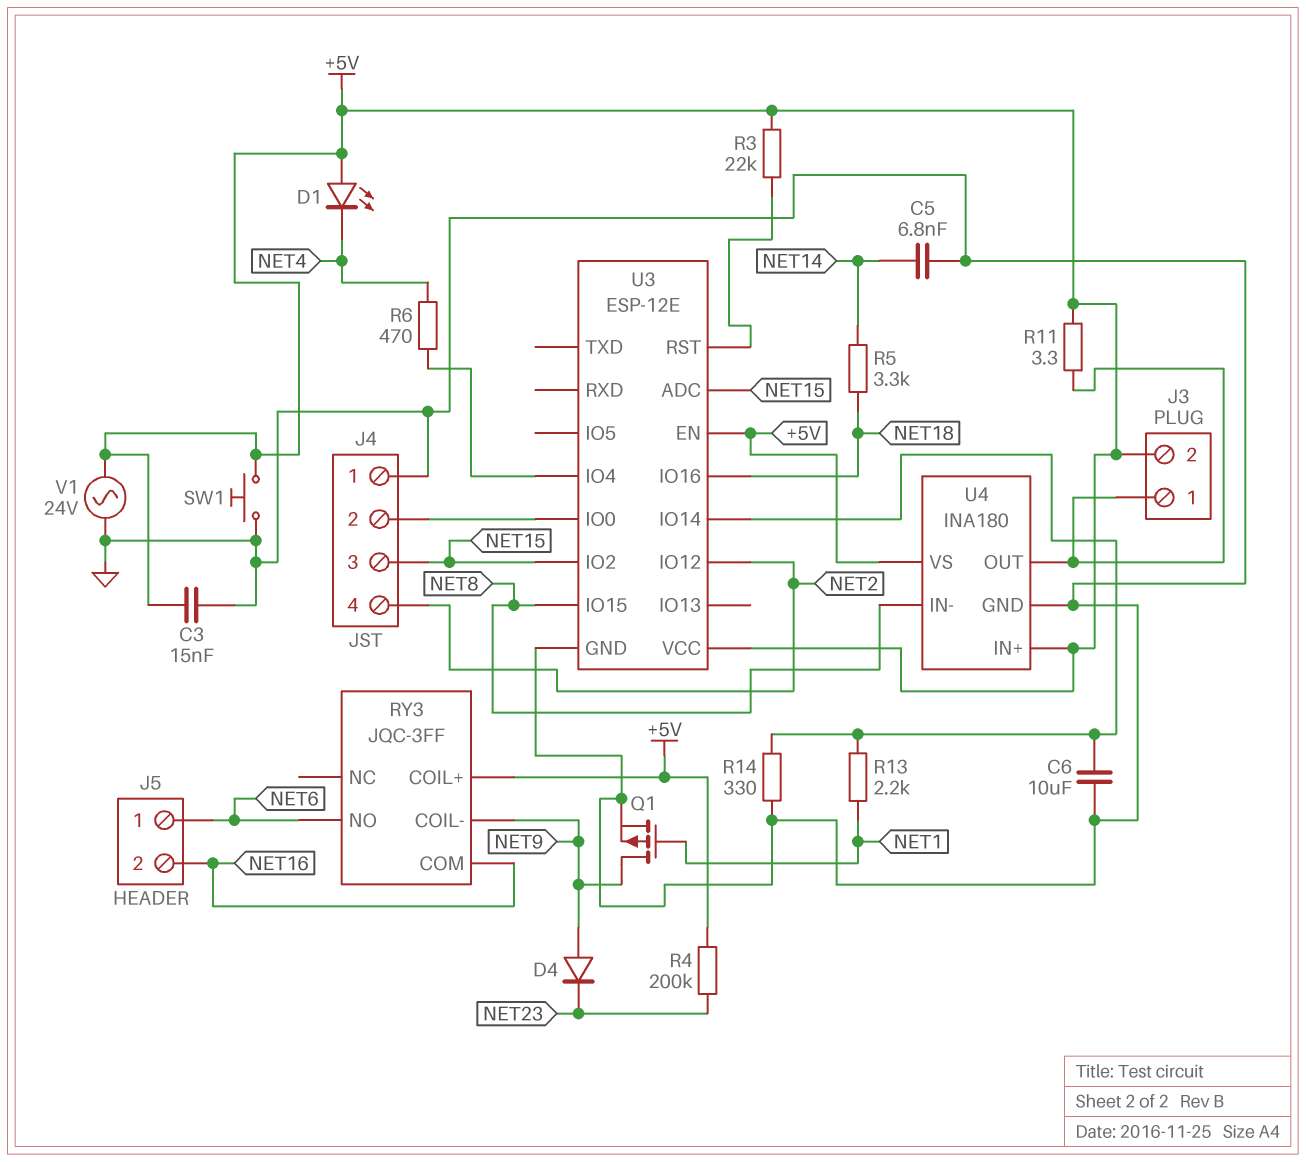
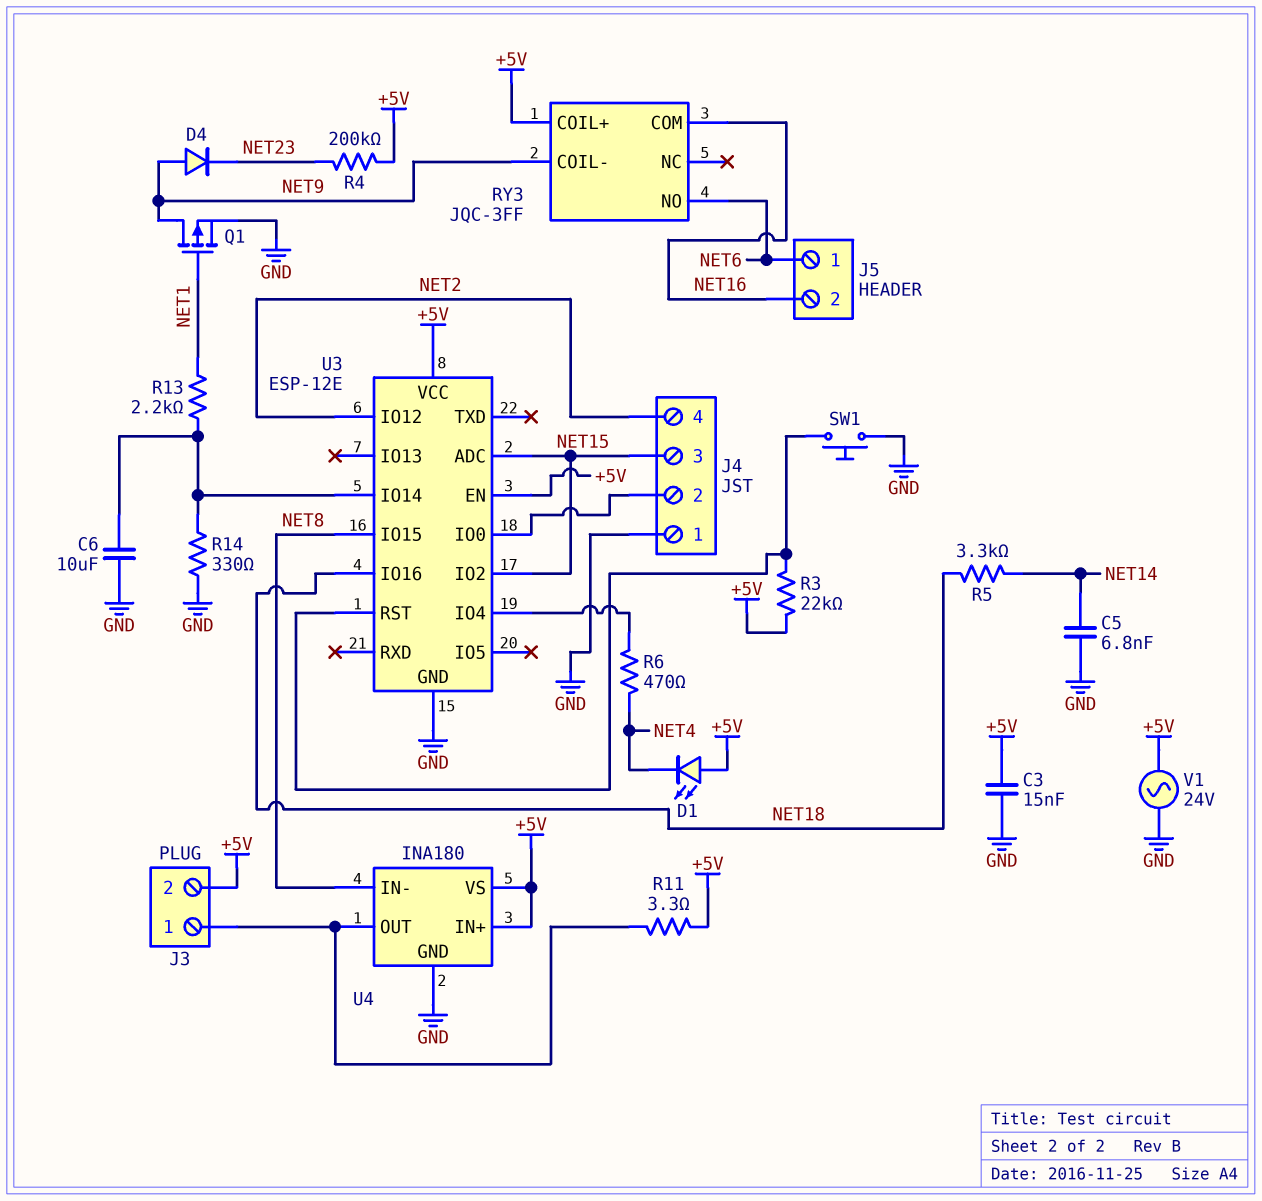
SW1: button (+5V, GND) -> button (GND, U3/RST)

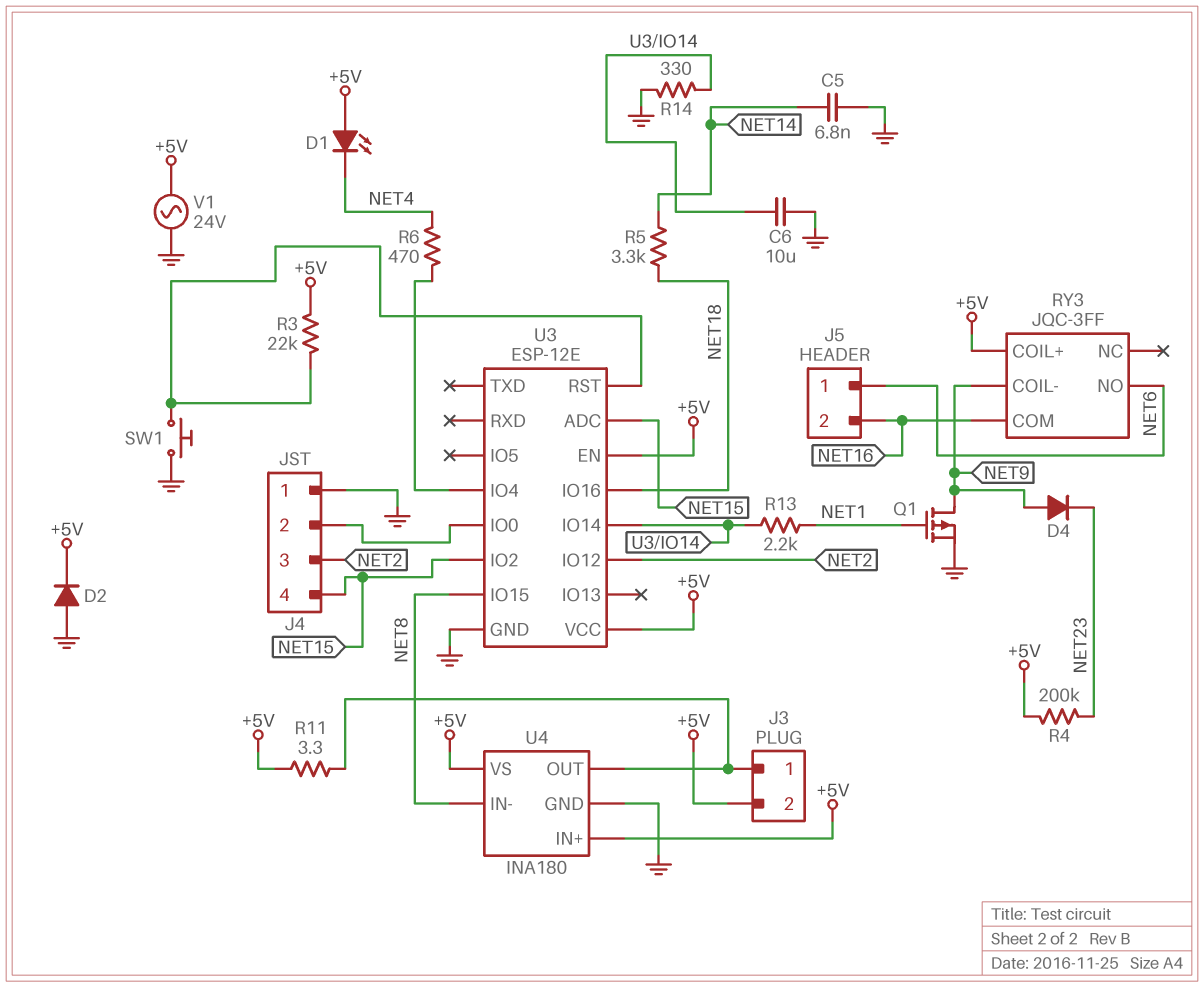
C3: 15nF (+5V, GND) -> none
D2: none -> diode (A GND, K +5V)
J4 pin 3: NET15 -> NET2
J4 pin 4: NET2 -> NET15

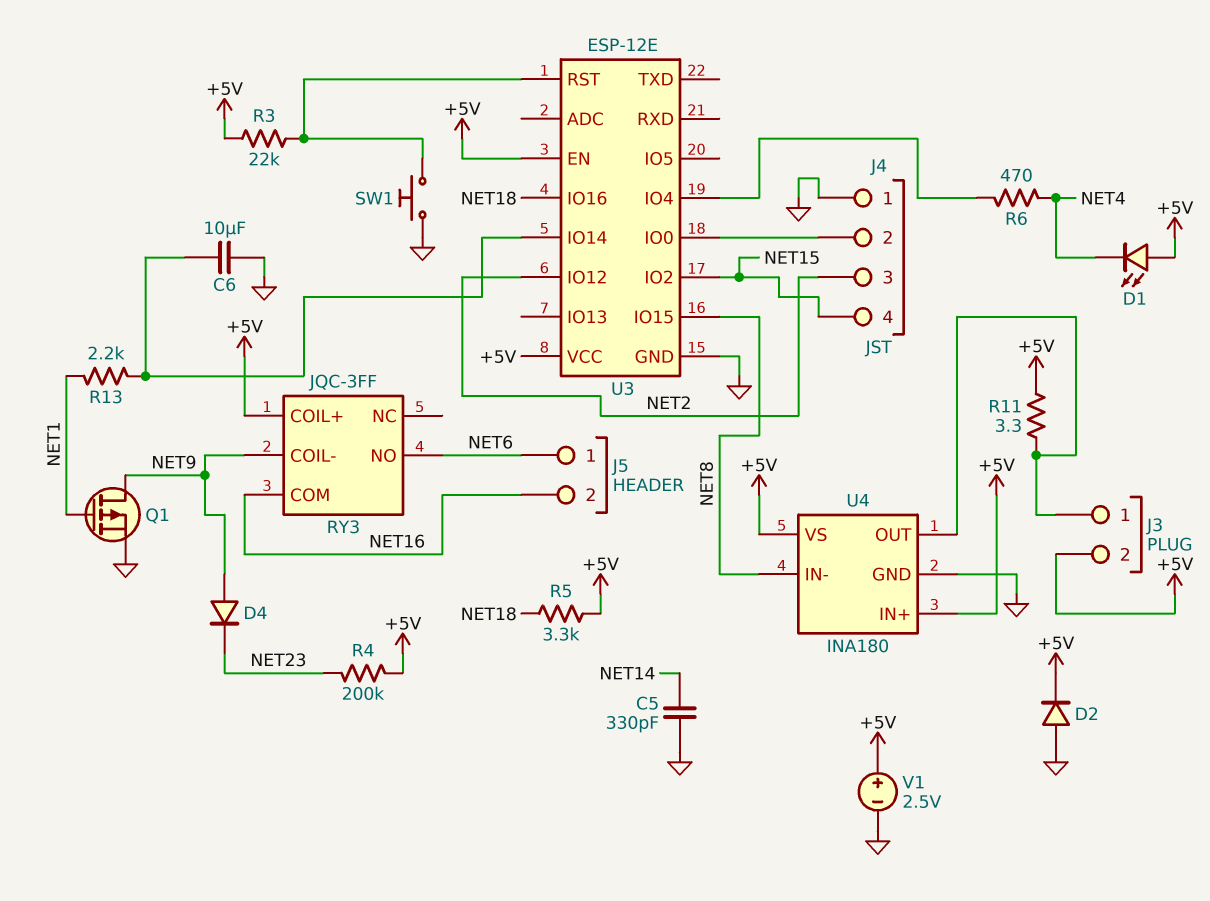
C5: 6.8nF (GND, NET14) -> 330pF (GND, NET14)
R5: 3.3k (NET14, NET18) -> 3.3k (+5V, NET18)
R14: 330 (GND, U3/IO14) -> none
U3 pin ADC: NET15 -> none
V1: AC 24V (+5V, GND) -> 2.5V (plus +5V, minus GND)

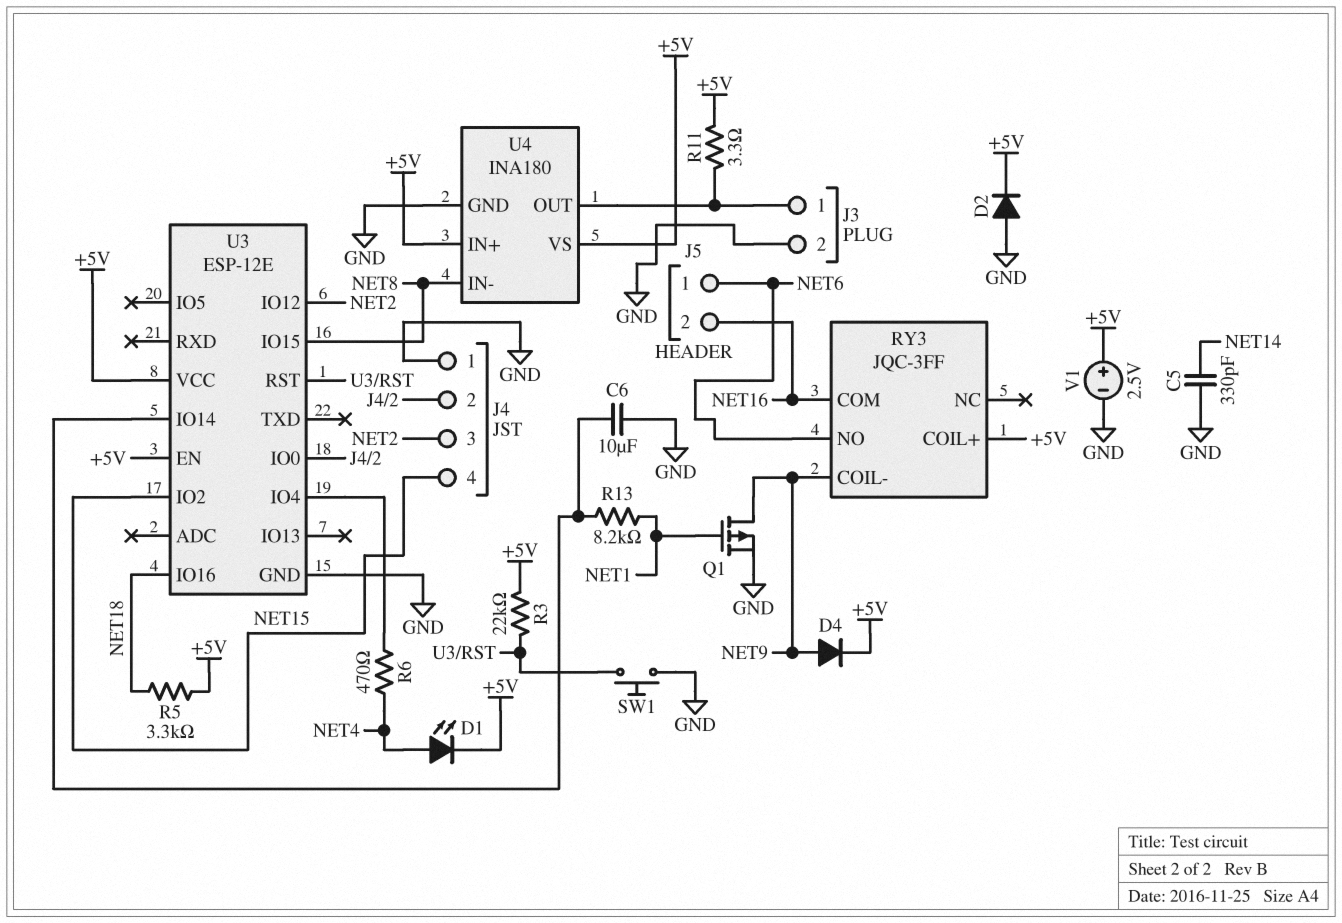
D1: LED (A +5V, K NET4) -> LED (A NET4, K +5V)
D4: diode (A NET9, K NET23) -> diode (A NET9, K +5V)
J3 pin 2: +5V -> GND
R4: 200k (+5V, NET23) -> none
R13: 2.2k (NET1, U3/IO14) -> 8.2k (NET1, U3/IO14)

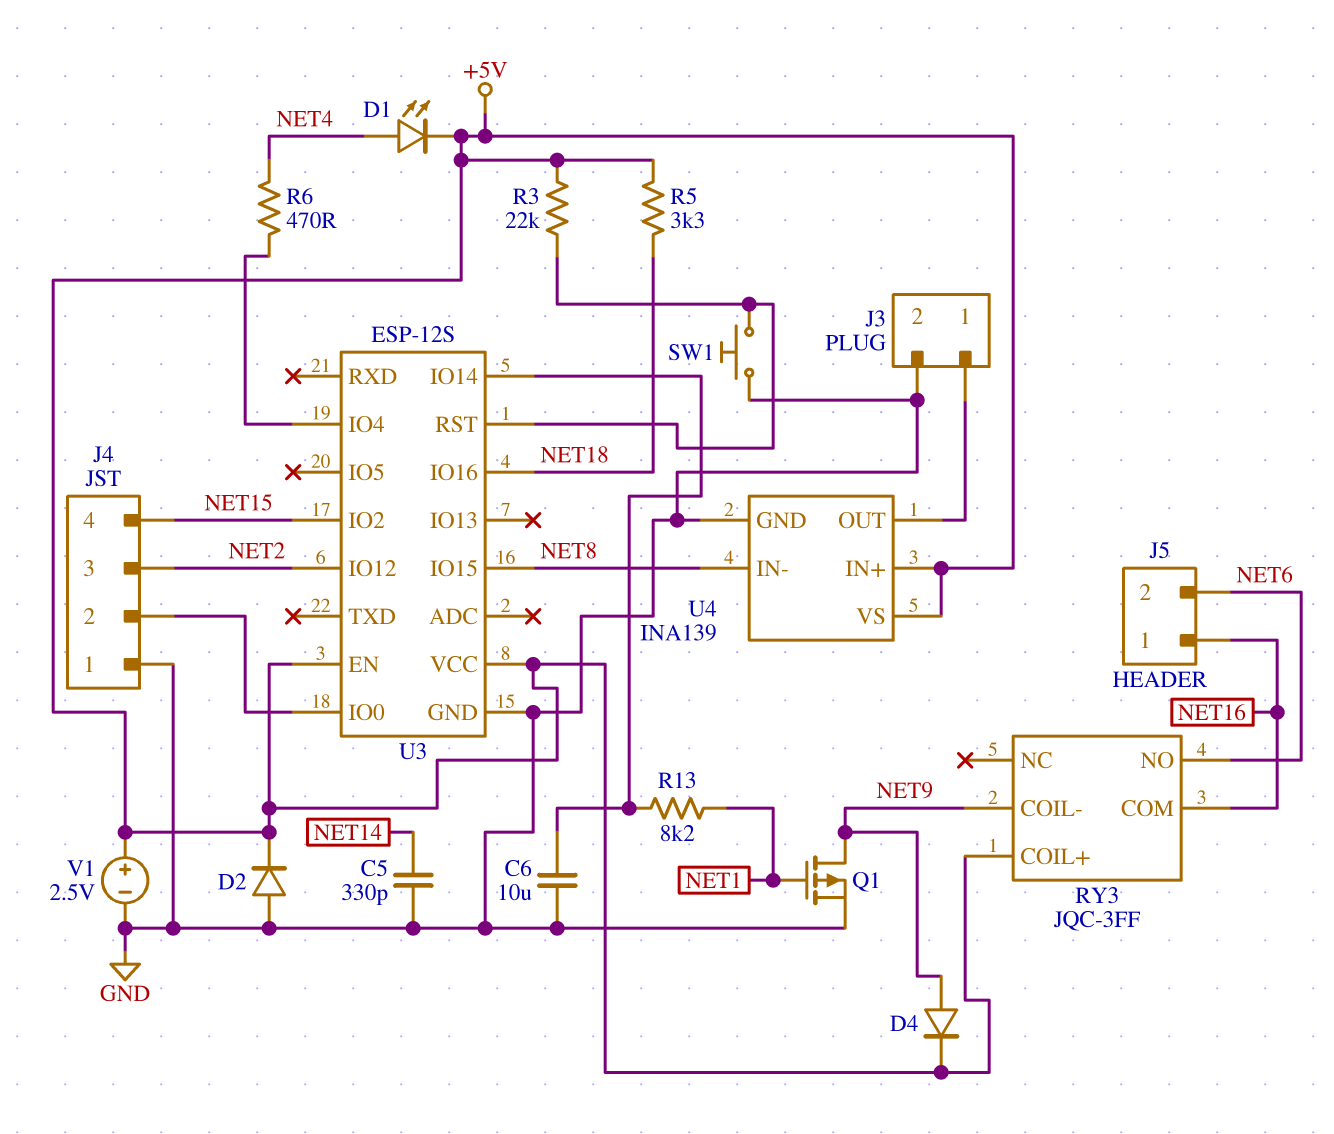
J5 pin 1: NET6 -> NET16
J5 pin 2: NET16 -> NET6
R11: 3.3 (+5V, J3/1) -> none
U3: ESP-12E -> ESP-12S
U4: INA180 -> INA139

